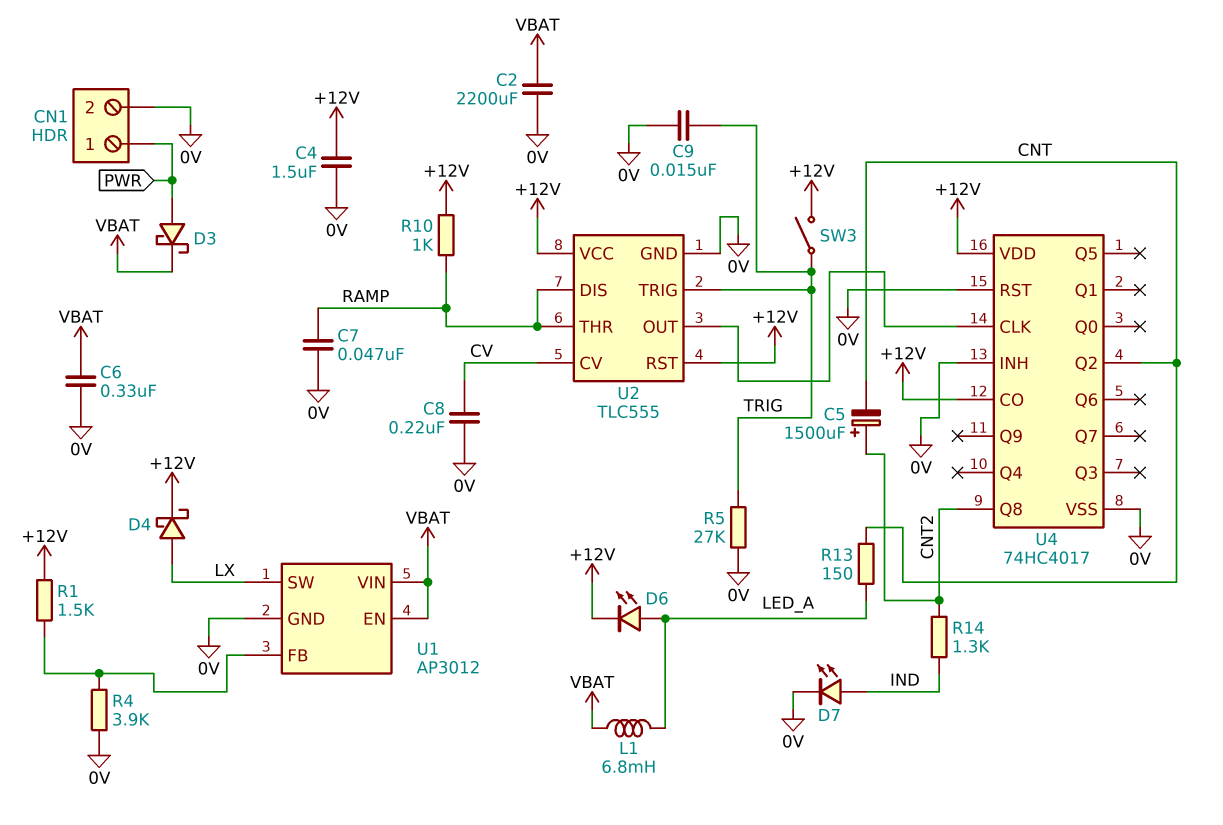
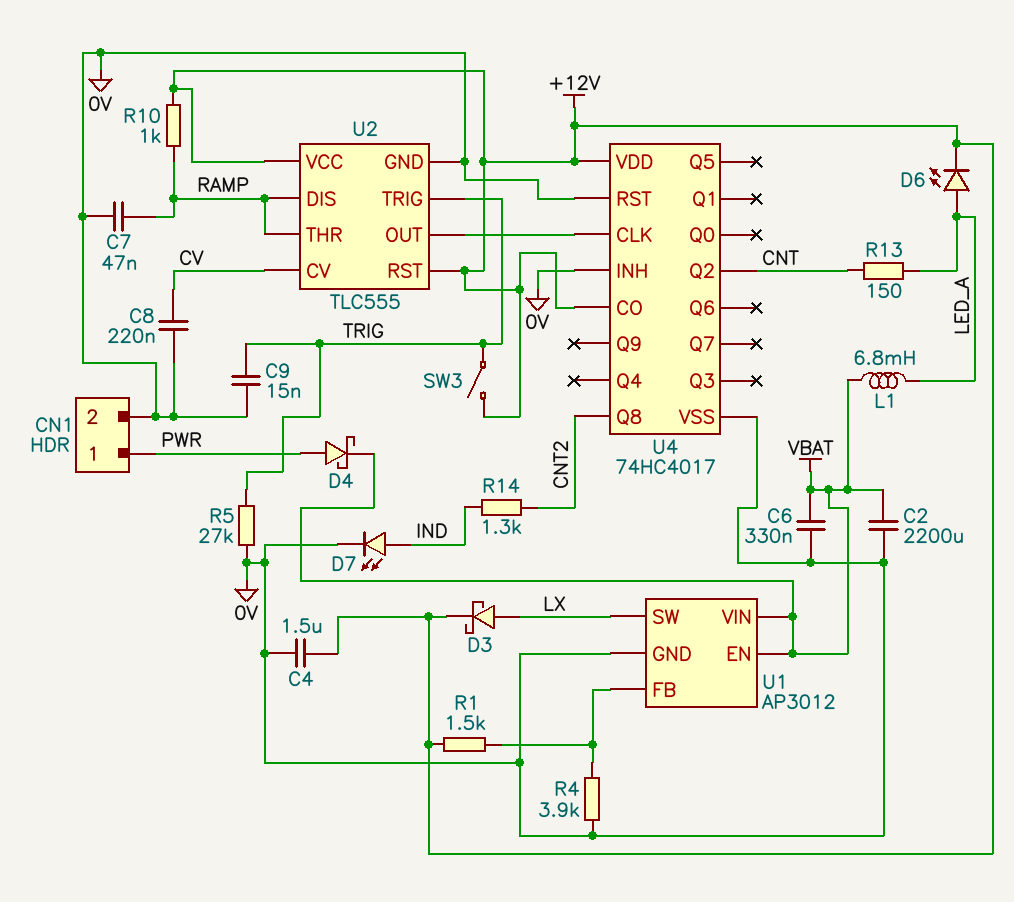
C5: 1500uF (plus CNT2, minus CNT) -> none
D3: schottky (A PWR, K VBAT) -> schottky (A LX, K +12V)
D4: schottky (A LX, K +12V) -> schottky (A PWR, K VBAT)

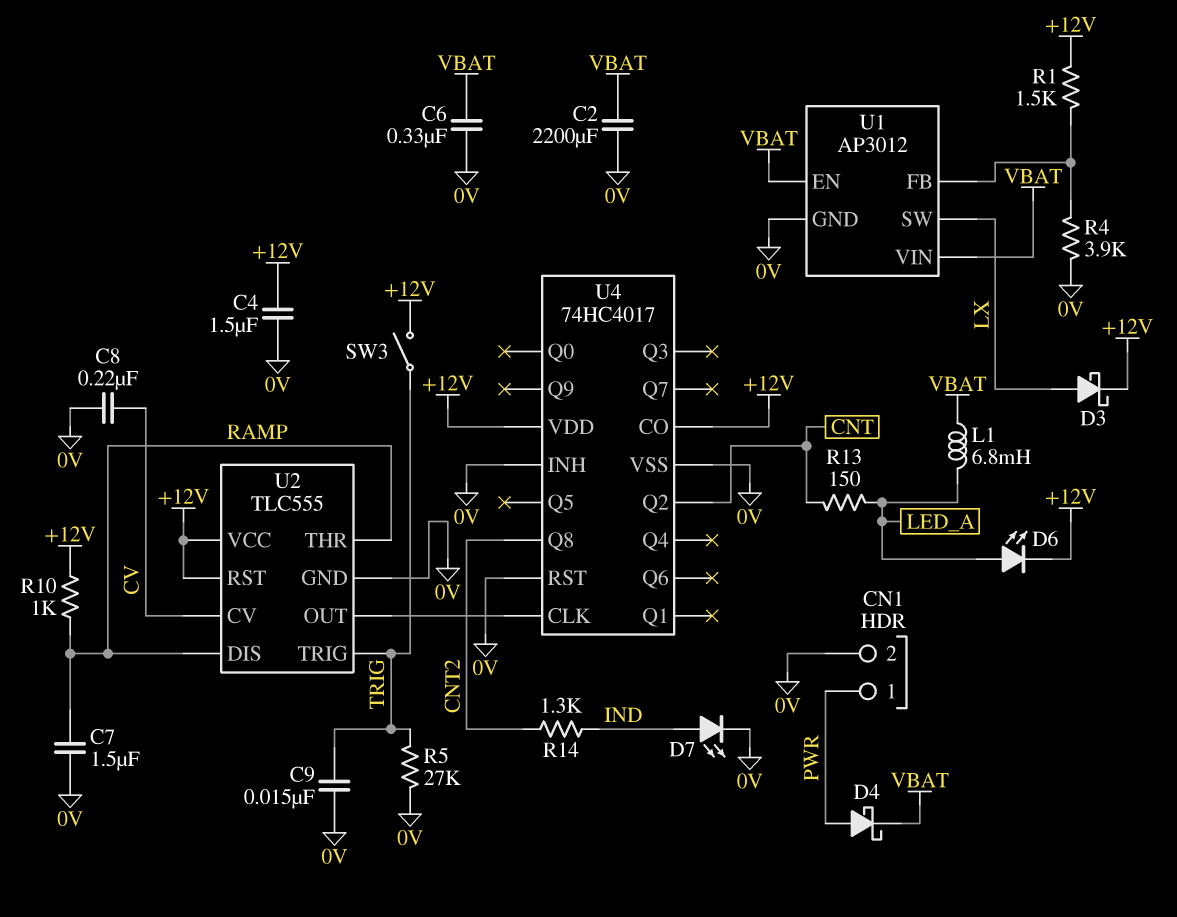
C7: 47nF (0V, RAMP) -> 1.5uF (0V, RAMP)

